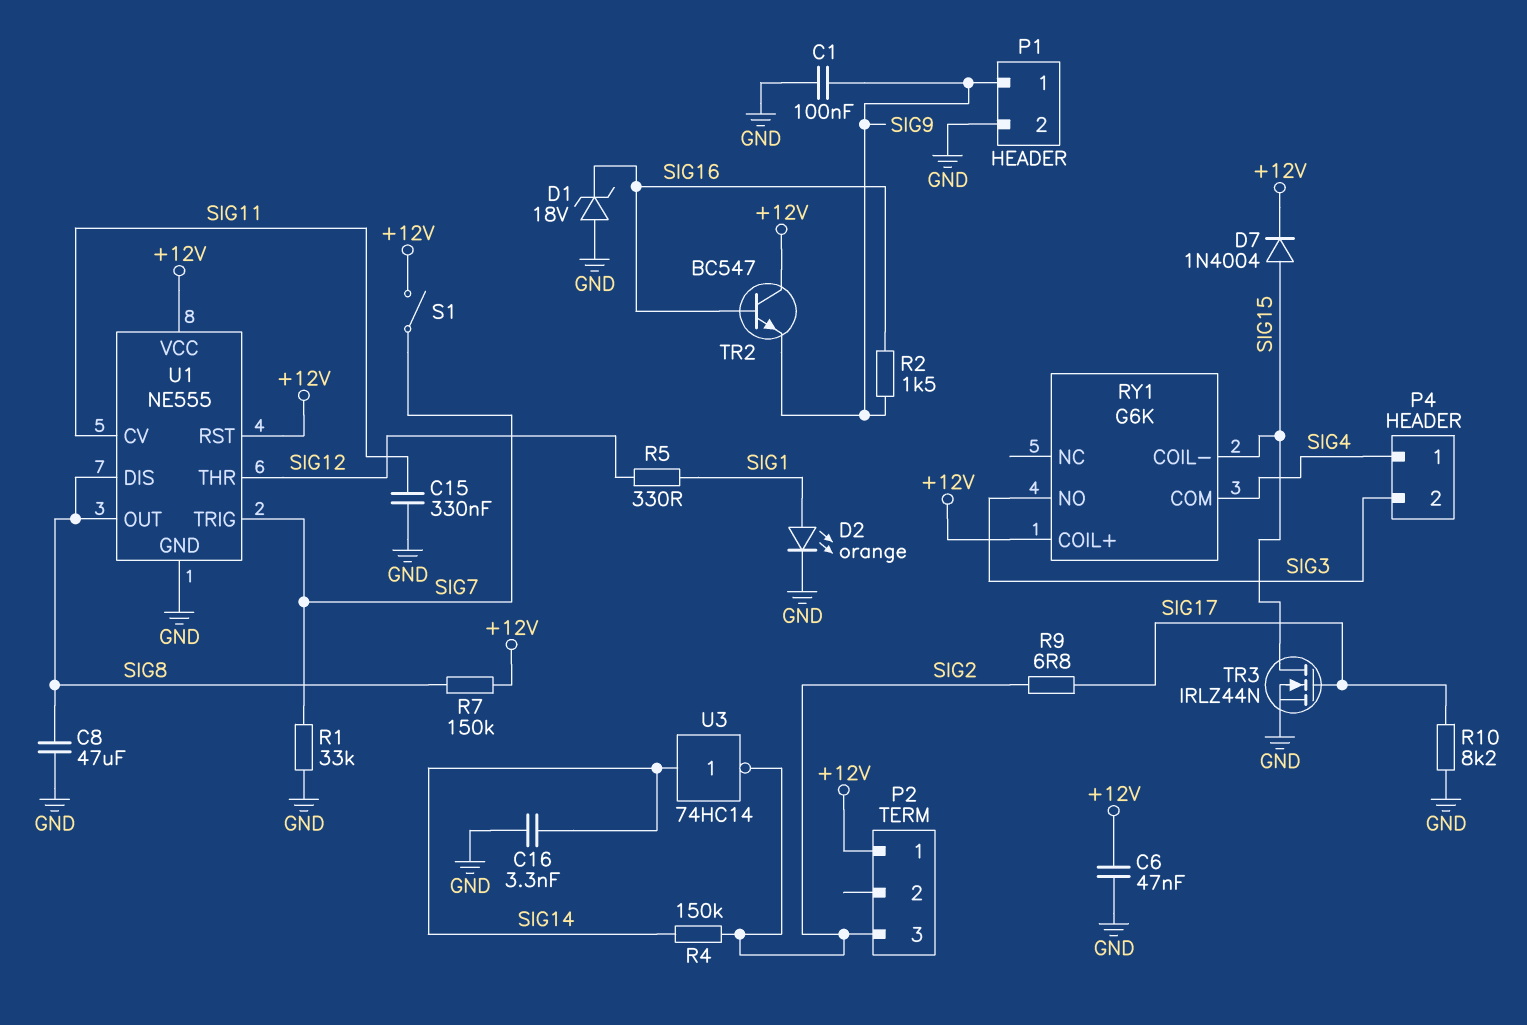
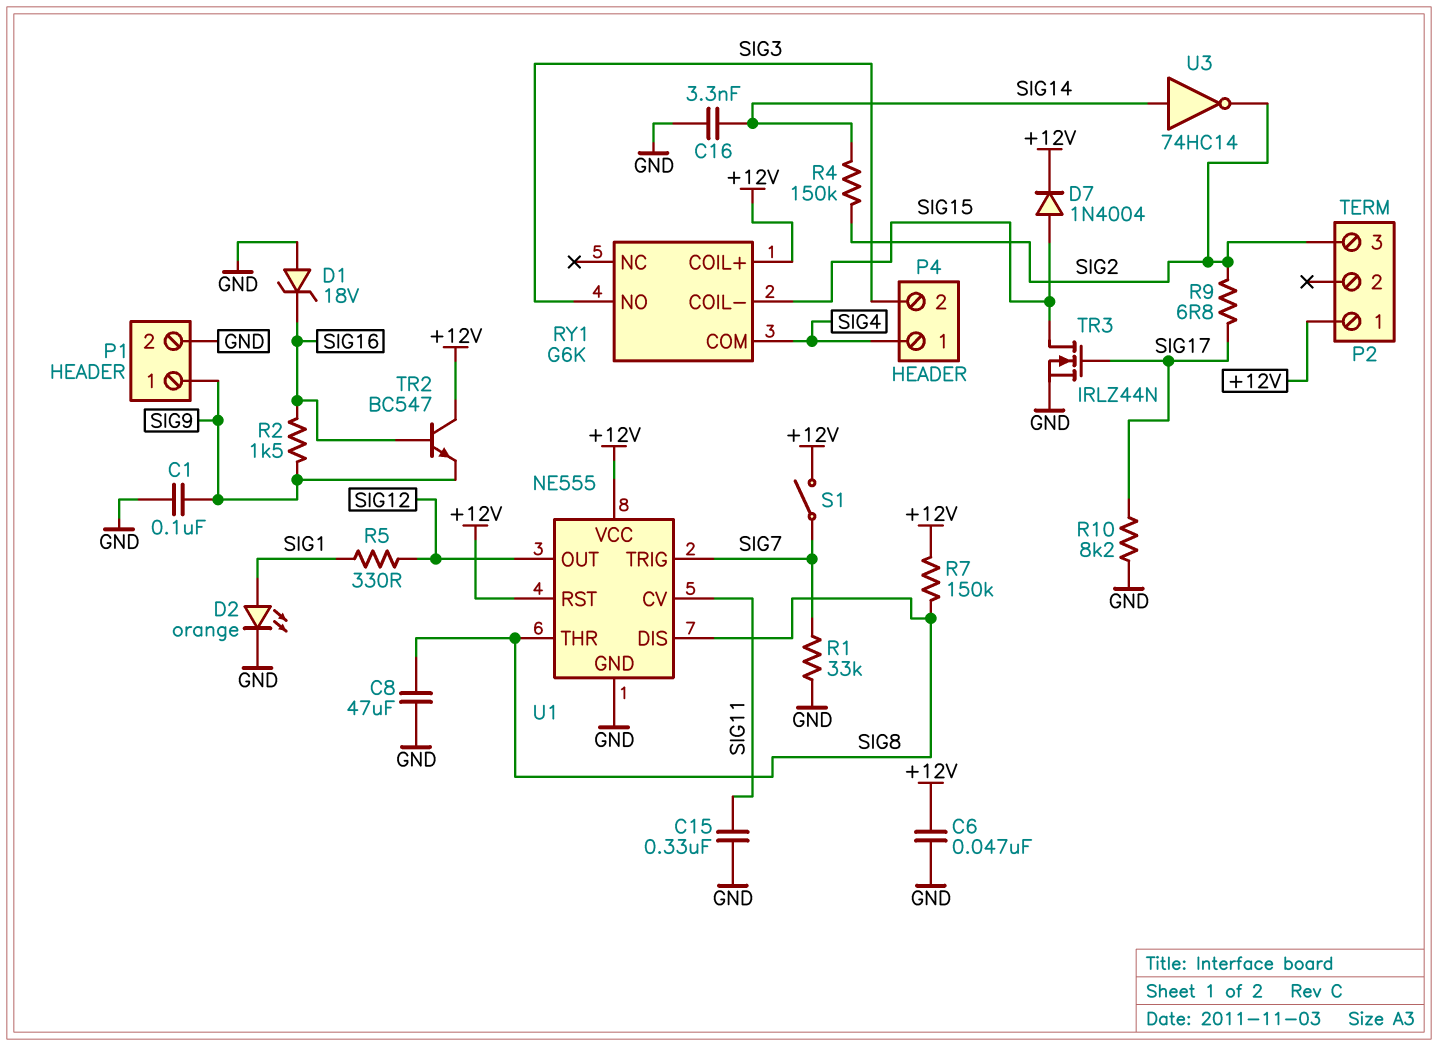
U1 pin OUT: SIG8 -> SIG12
U1 pin THR: SIG12 -> SIG8

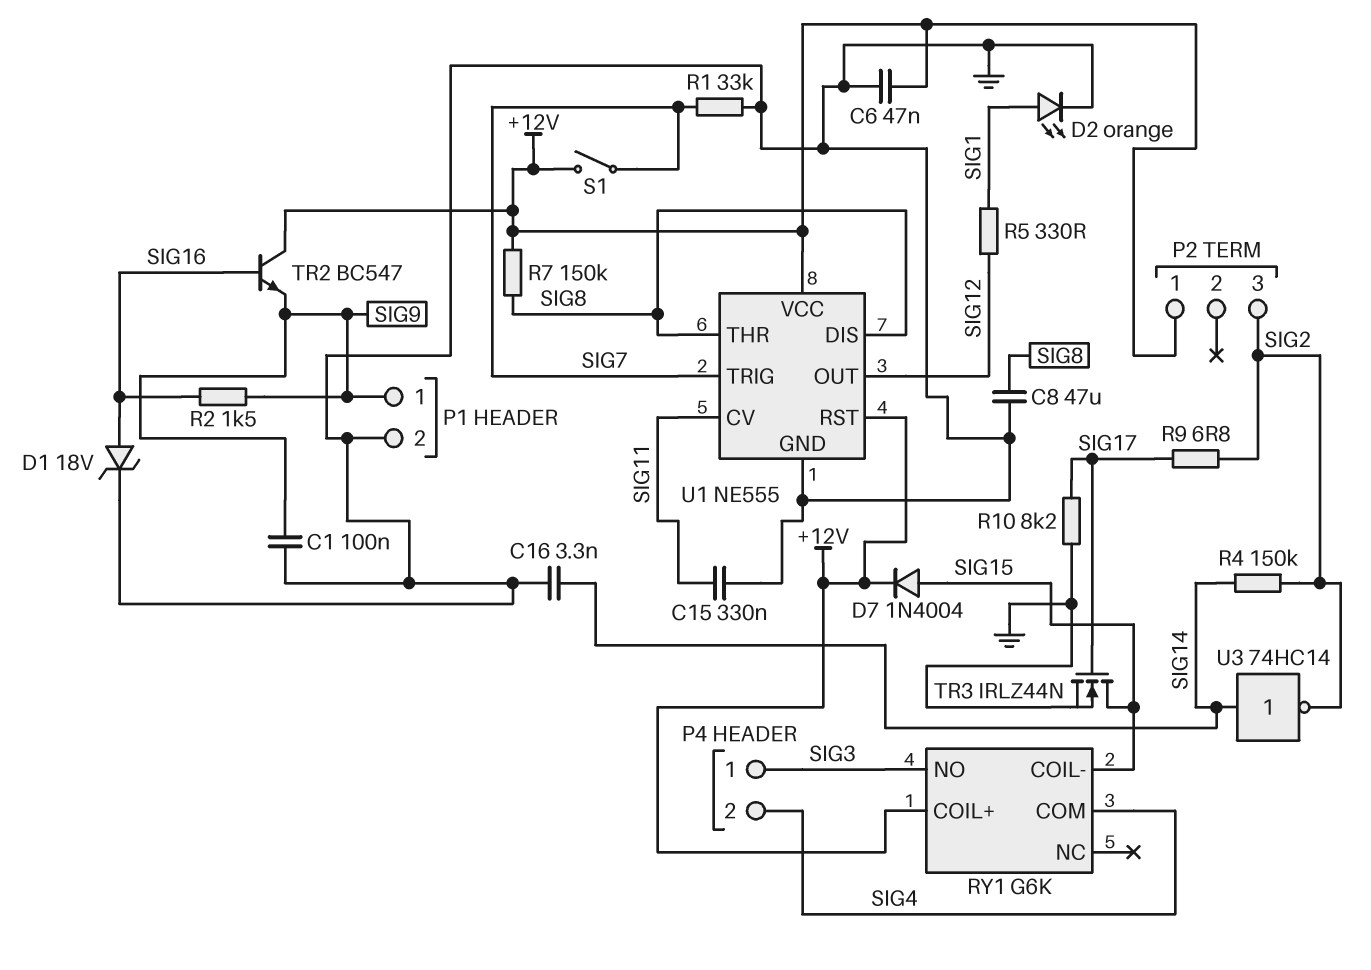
D1: zener 18V (A GND, K SIG16) -> zener 18V (A SIG16, K GND)
P4 pin 1: SIG4 -> SIG3
P4 pin 2: SIG3 -> SIG4

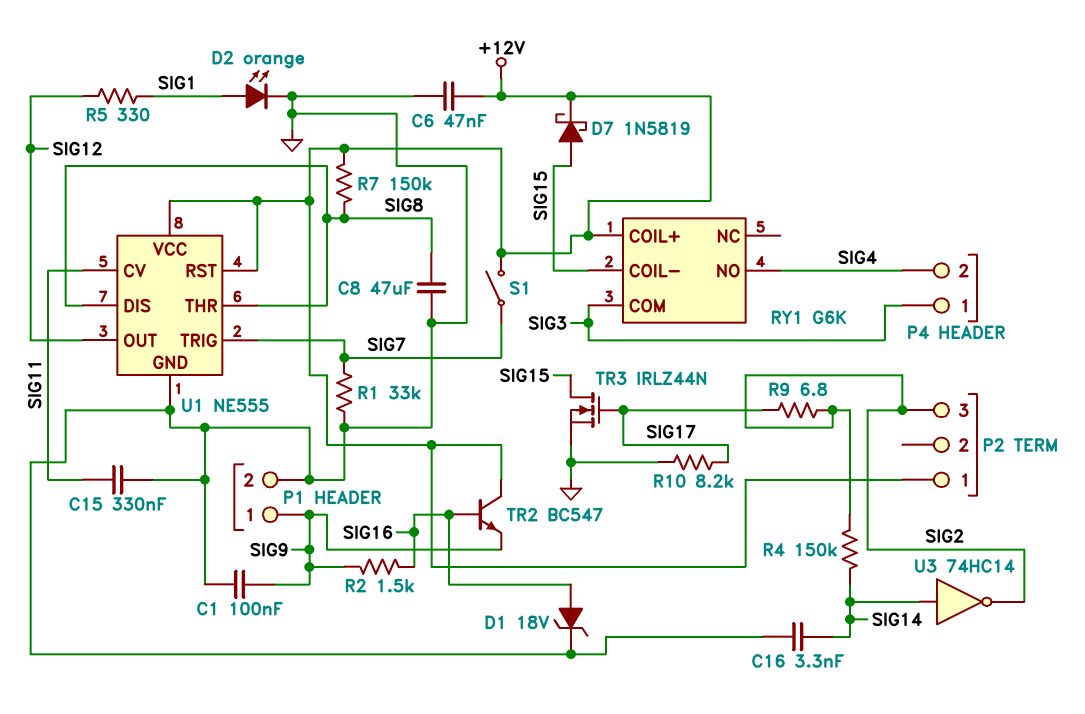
D7: diode 1N4004 (A SIG15, K +12V) -> schottky 1N5819 (A SIG15, K +12V)
RY1 pin COM: SIG4 -> SIG3
RY1 pin NO: SIG3 -> SIG4

